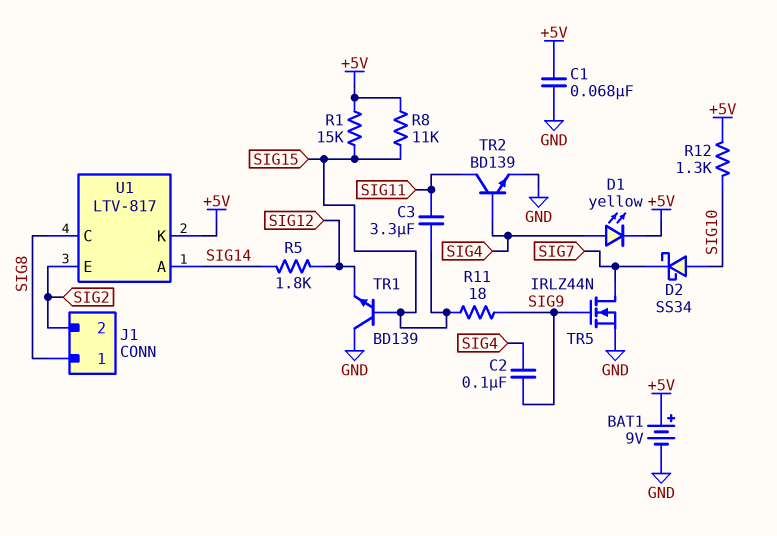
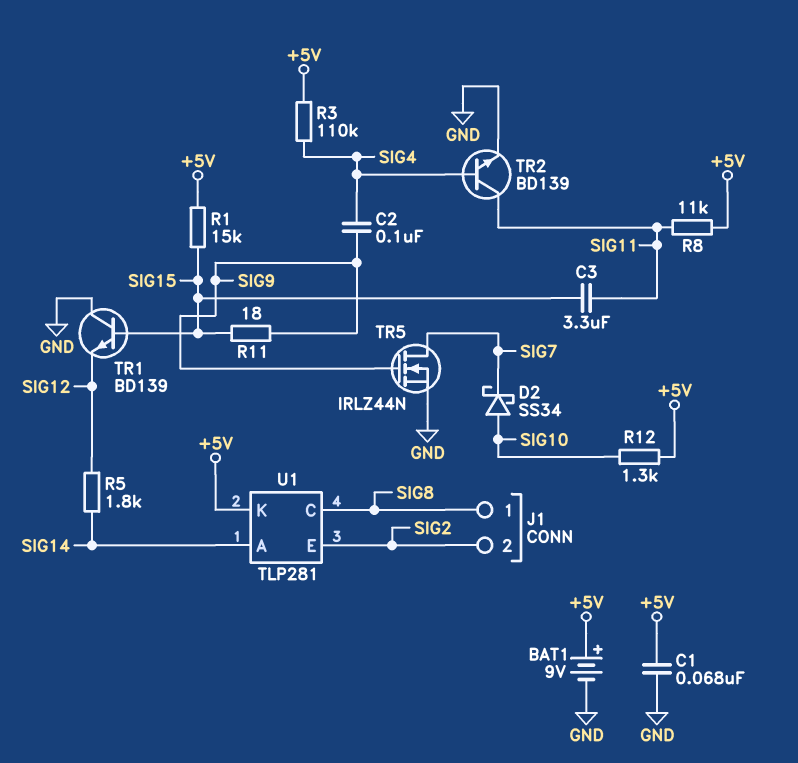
D1: LED yellow (A SIG4, K +5V) -> none
R3: none -> 110k (+5V, SIG4)
R8: 11k (+5V, SIG15) -> 11k (+5V, SIG11)
U1: LTV-817 -> TLP281

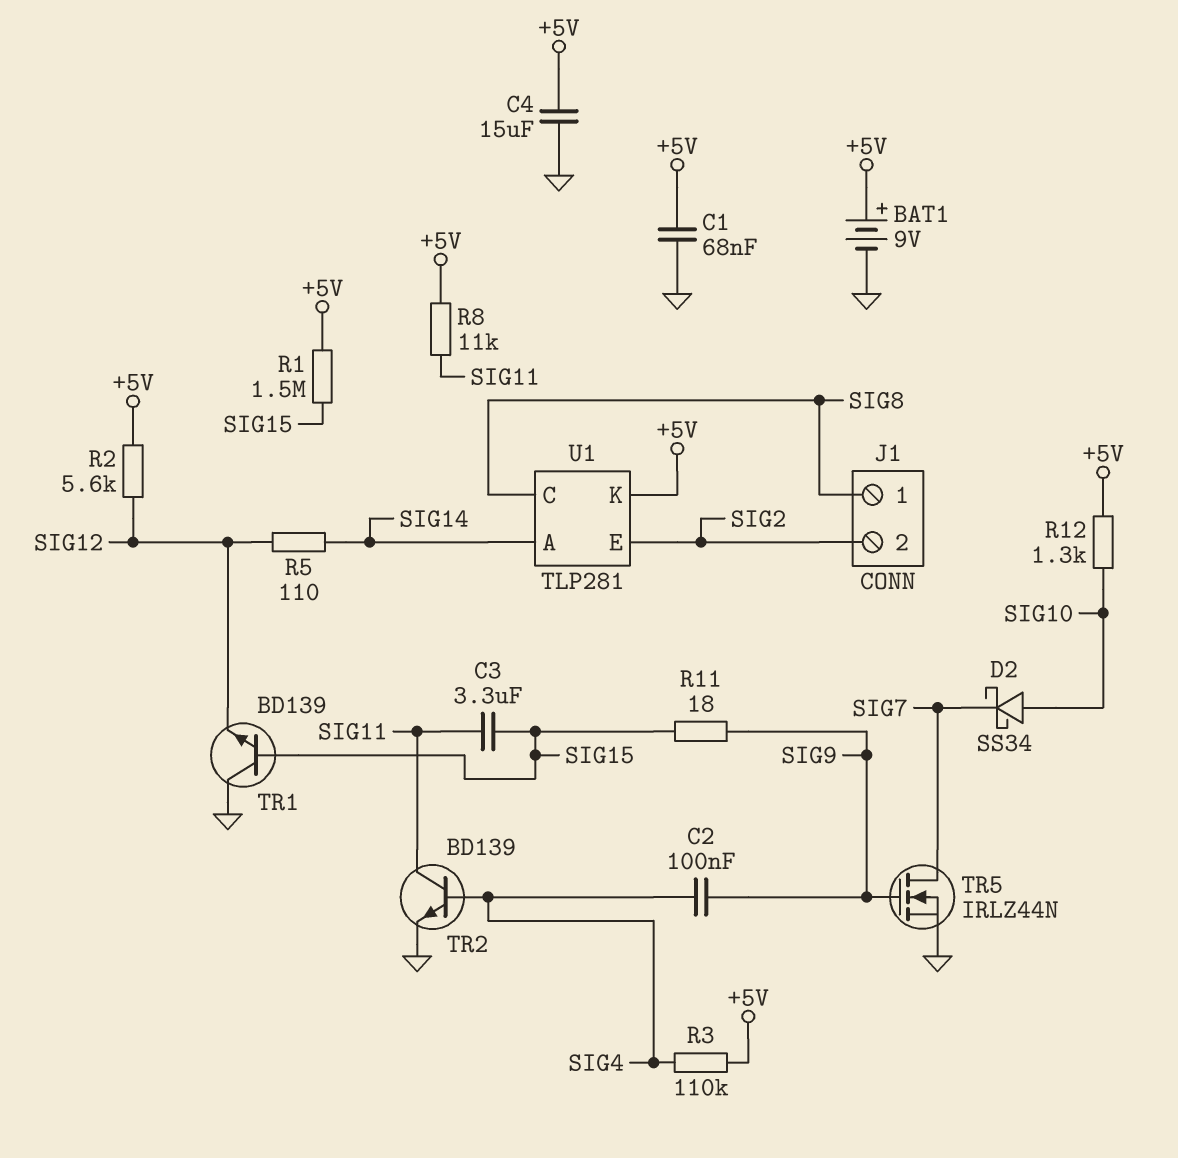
C4: none -> 15uF (+5V, GND)
R1: 15k (+5V, SIG15) -> 1.5M (+5V, SIG15)
R2: none -> 5.6k (+5V, SIG12)
R5: 1.8k (SIG12, SIG14) -> 110 (SIG12, SIG14)

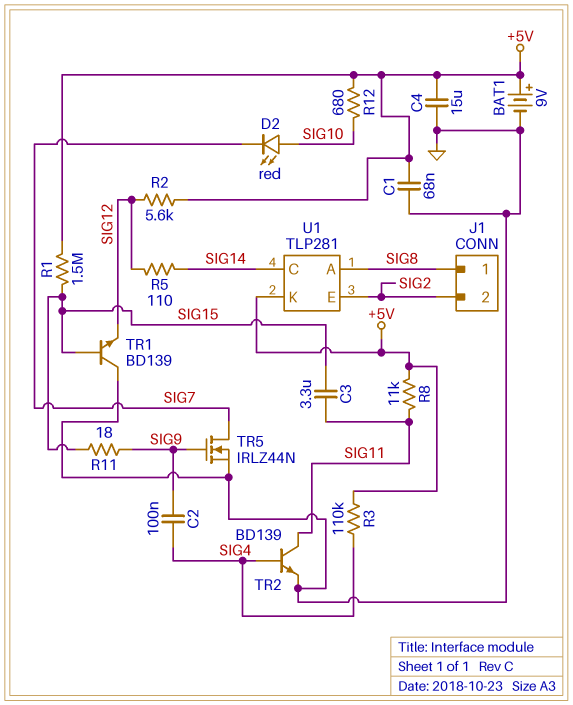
D2: schottky SS34 (A SIG10, K SIG7) -> LED red (A SIG10, K SIG7)
R12: 1.3k (+5V, SIG10) -> 680 (+5V, SIG10)
U1 pin A: SIG14 -> SIG8
U1 pin C: SIG8 -> SIG14

